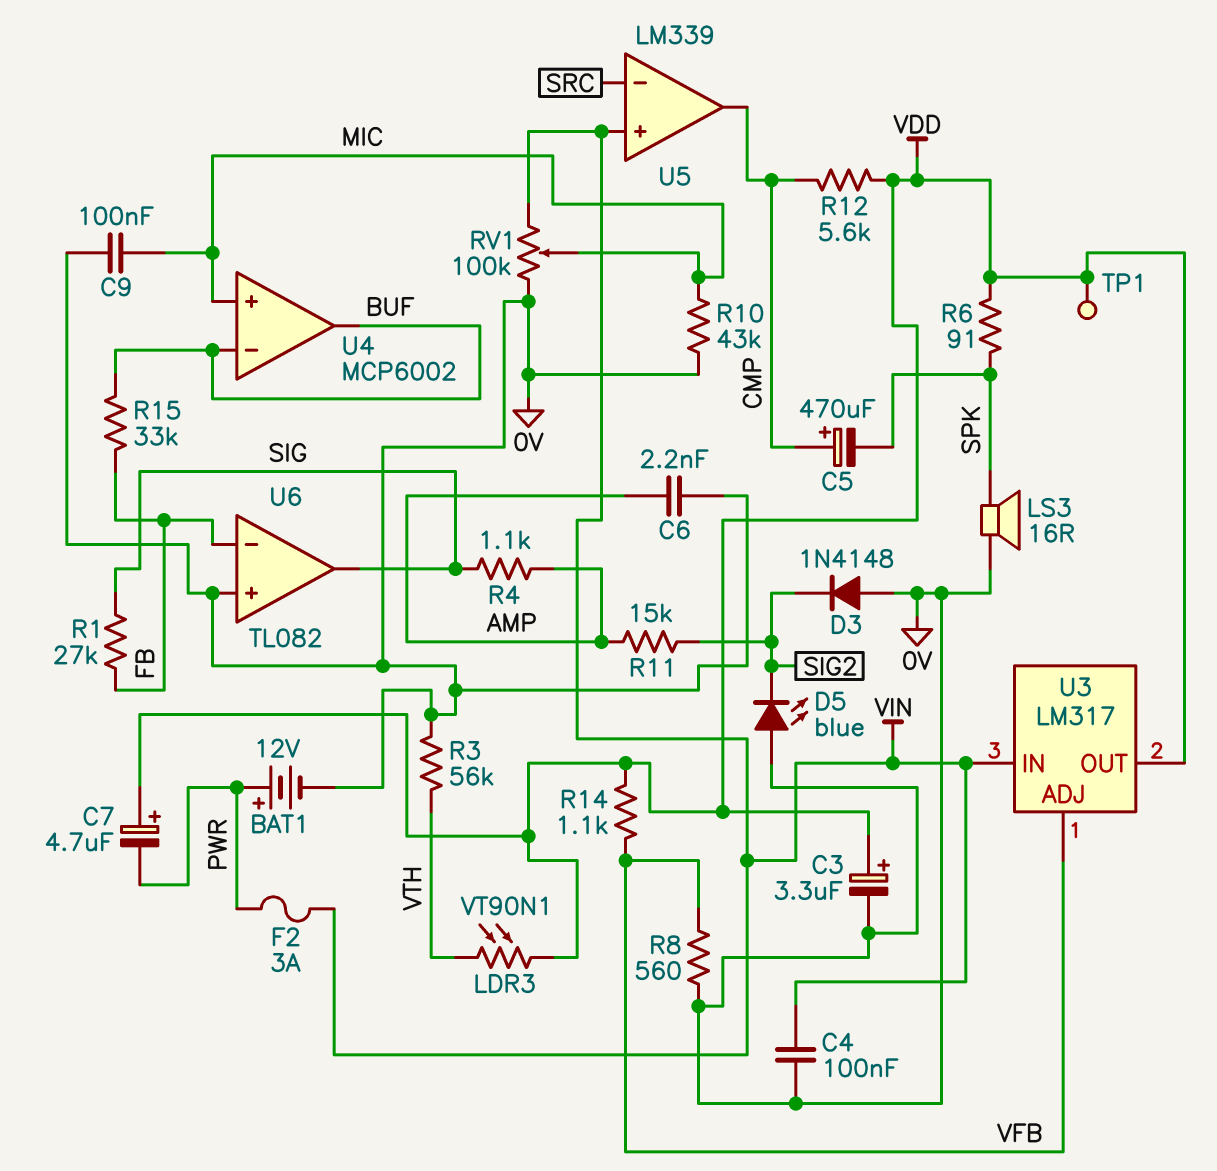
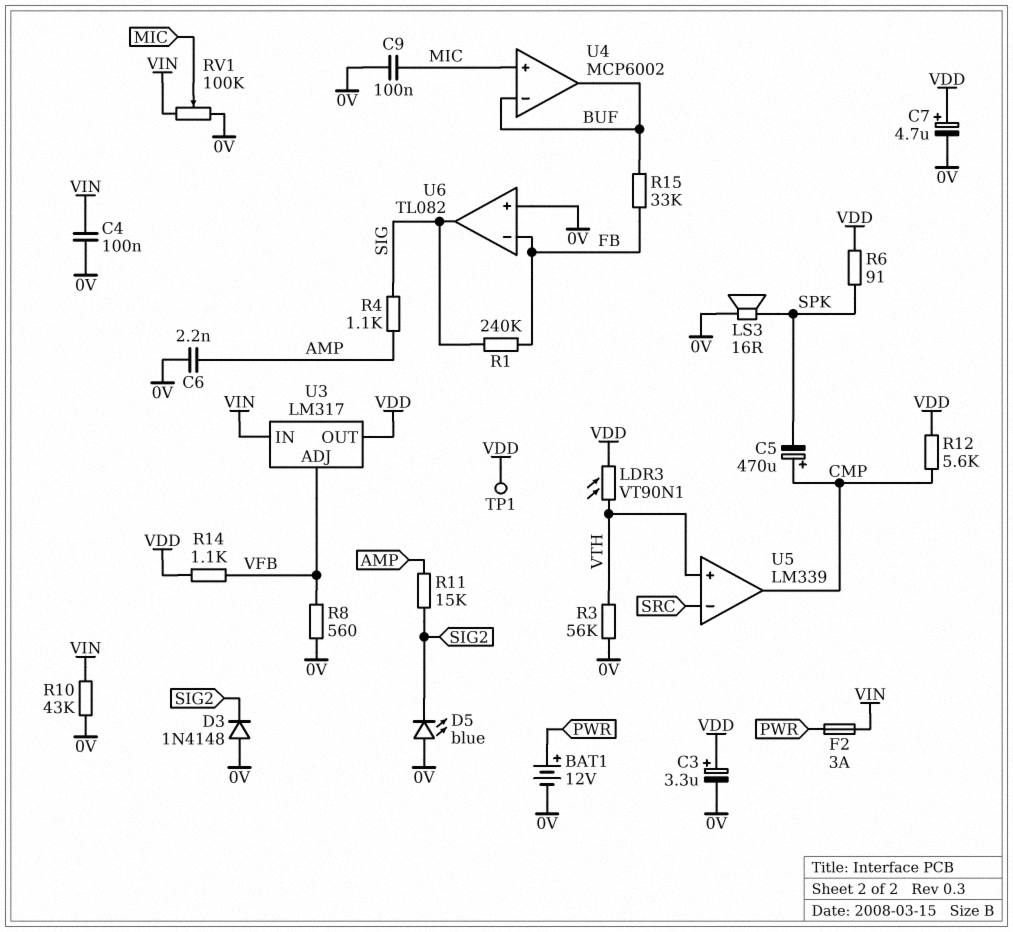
C7: 4.7uF (plus VDD, minus PWR) -> 4.7uF (plus VDD, minus 0V)
R1: 27k (FB, SIG) -> 240k (FB, SIG)
R10: 43k (0V, MIC) -> 43k (0V, VIN)
U5 pin in+: VIN -> VTH

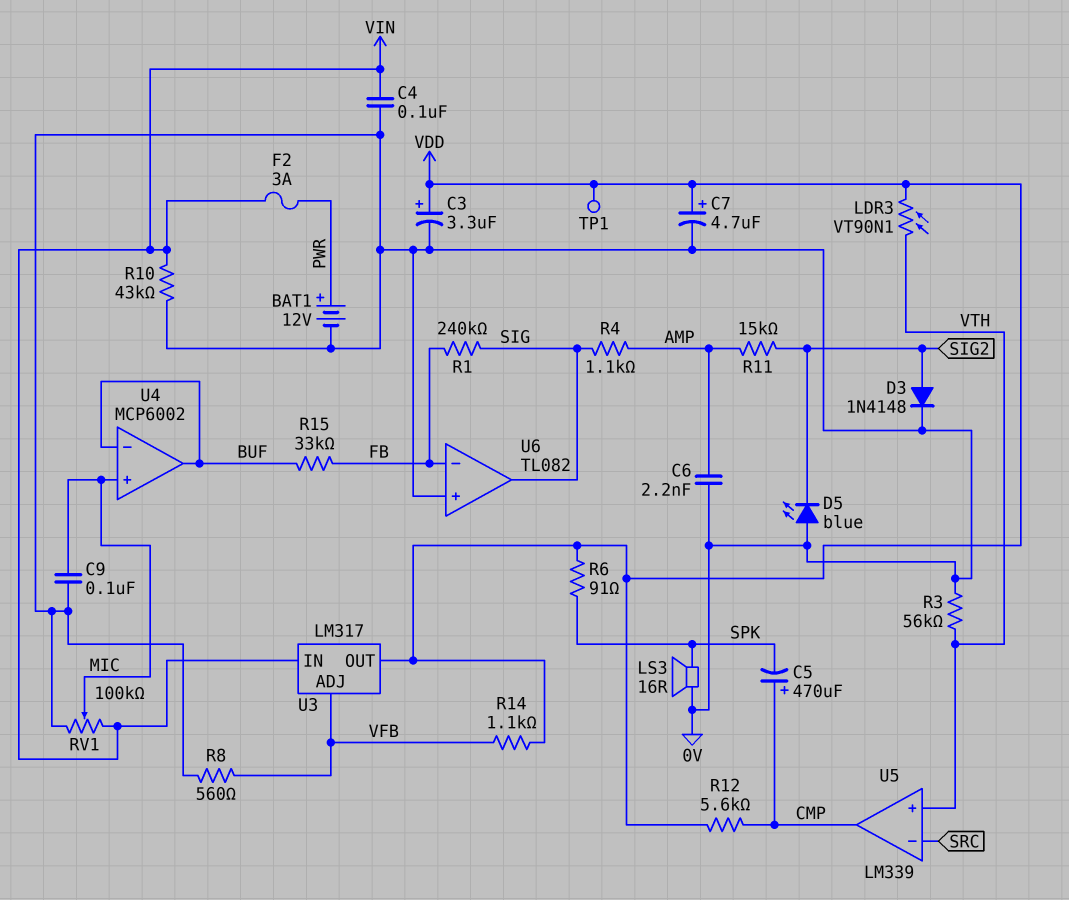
D3: diode 1N4148 (A 0V, K SIG2) -> diode 1N4148 (A SIG2, K 0V)

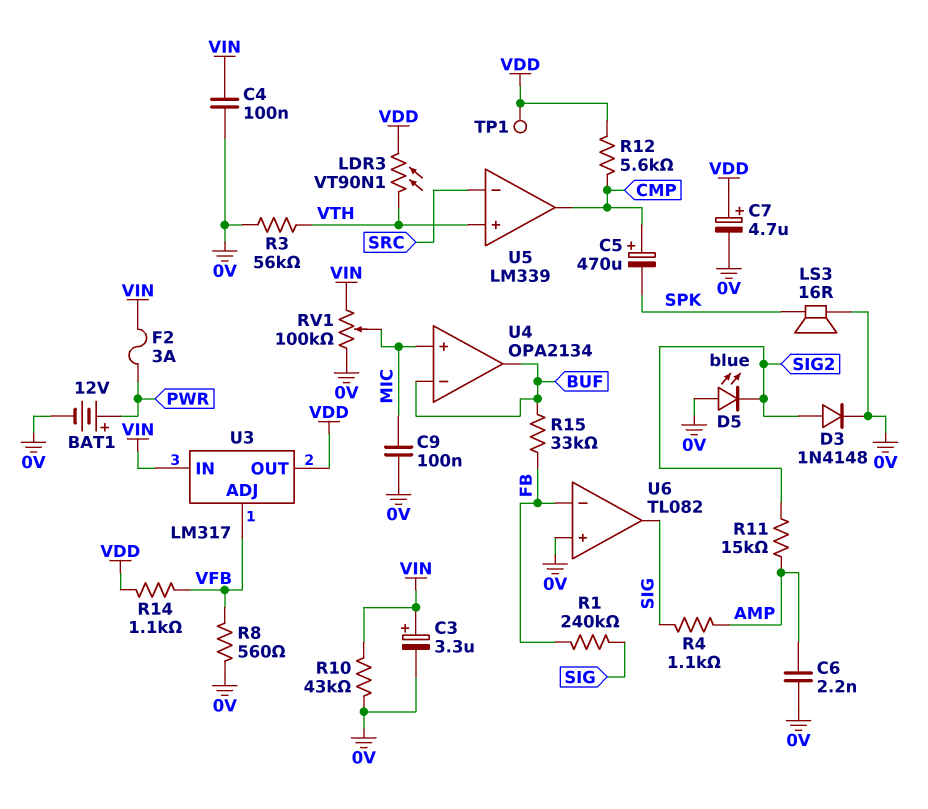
C3: 3.3uF (plus VDD, minus 0V) -> 3.3uF (plus VIN, minus 0V)
R6: 91 (SPK, VDD) -> none
U4: MCP6002 -> OPA2134

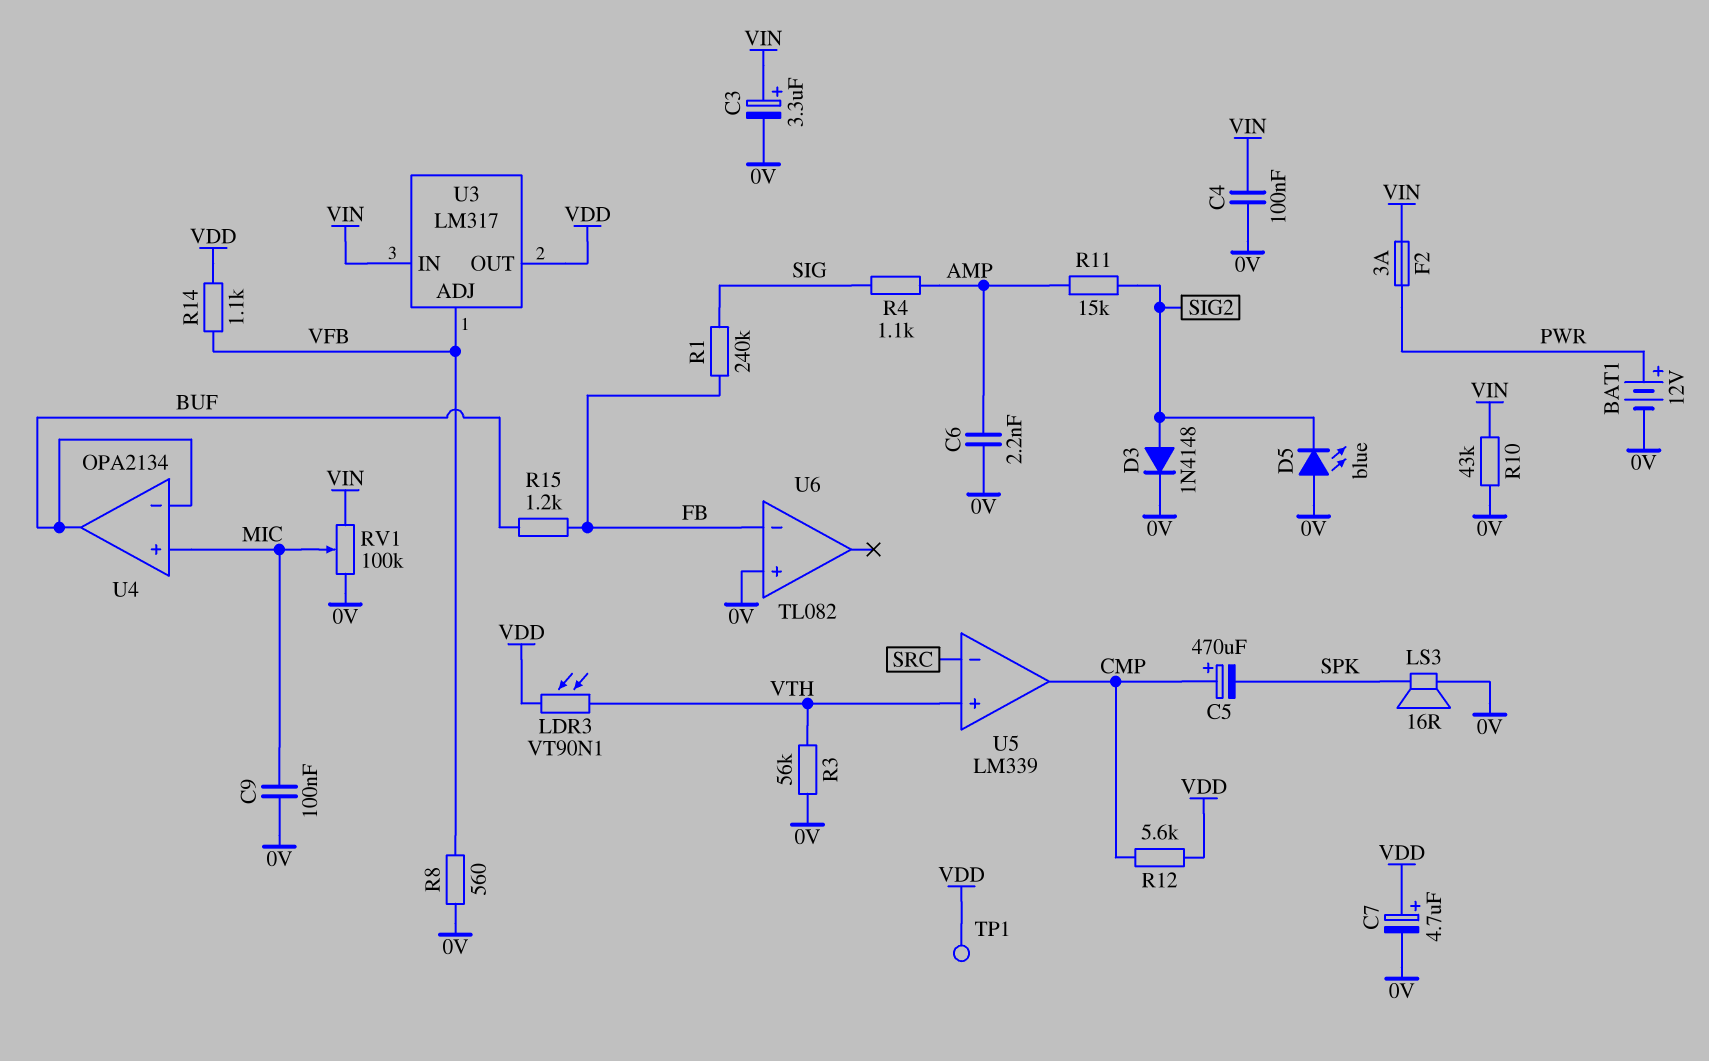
R15: 33k (BUF, FB) -> 1.2k (BUF, FB)
U6 pin out: SIG -> none

